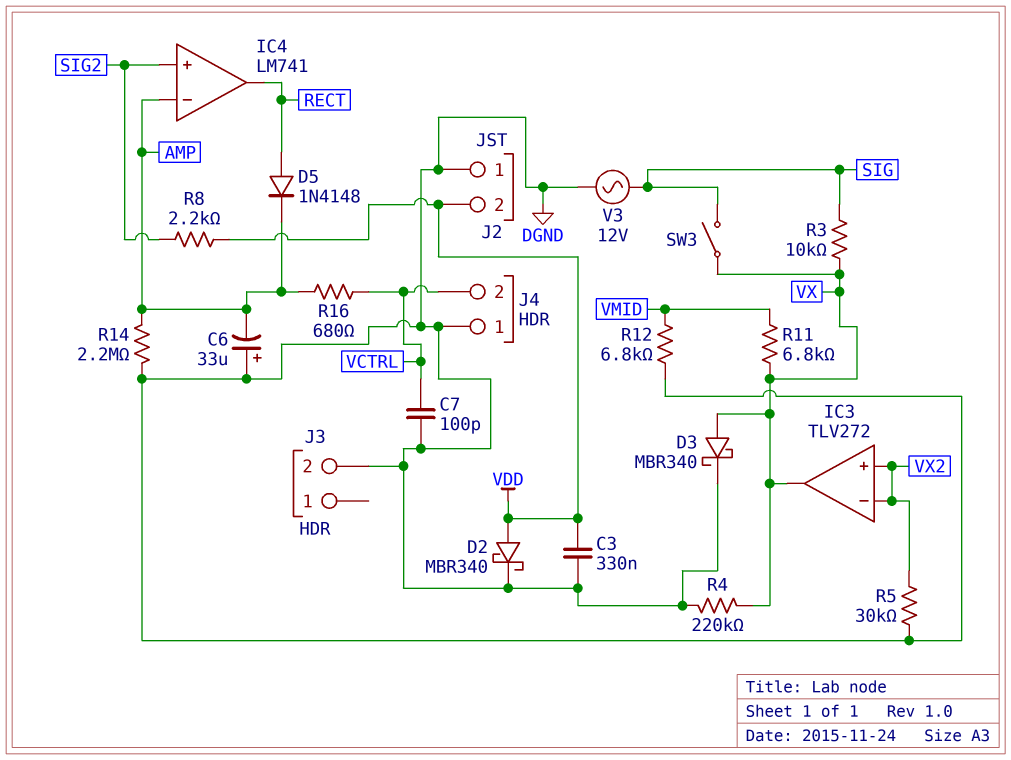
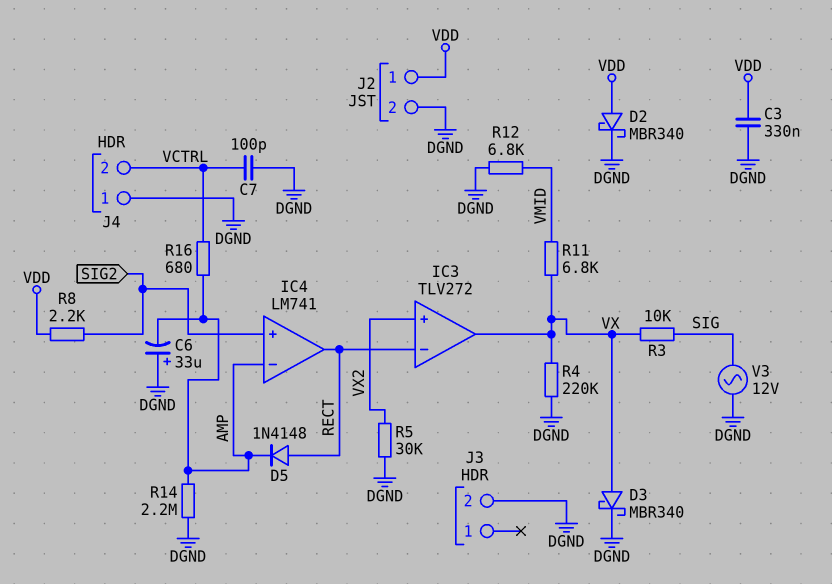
IC3 pin in-: VX2 -> RECT
J2 pin 1: DGND -> VDD
J2 pin 2: VDD -> DGND
SW3: switch (SIG, VX) -> none

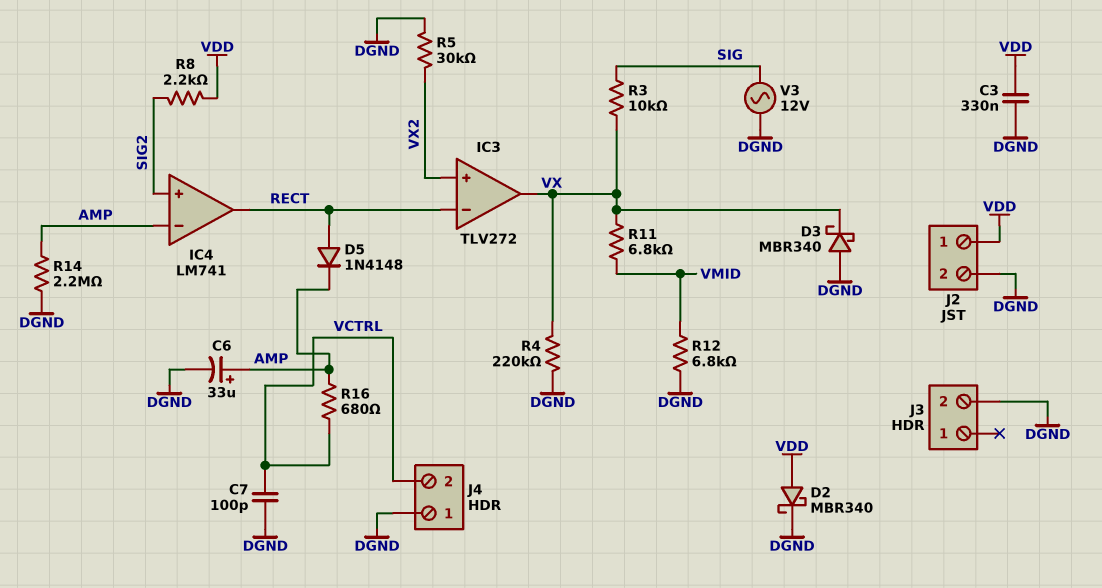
C6: 33uF (plus DGND, minus AMP) -> 33uF (plus AMP, minus DGND)
D3: schottky MBR340 (A VX, K DGND) -> schottky MBR340 (A DGND, K VX)

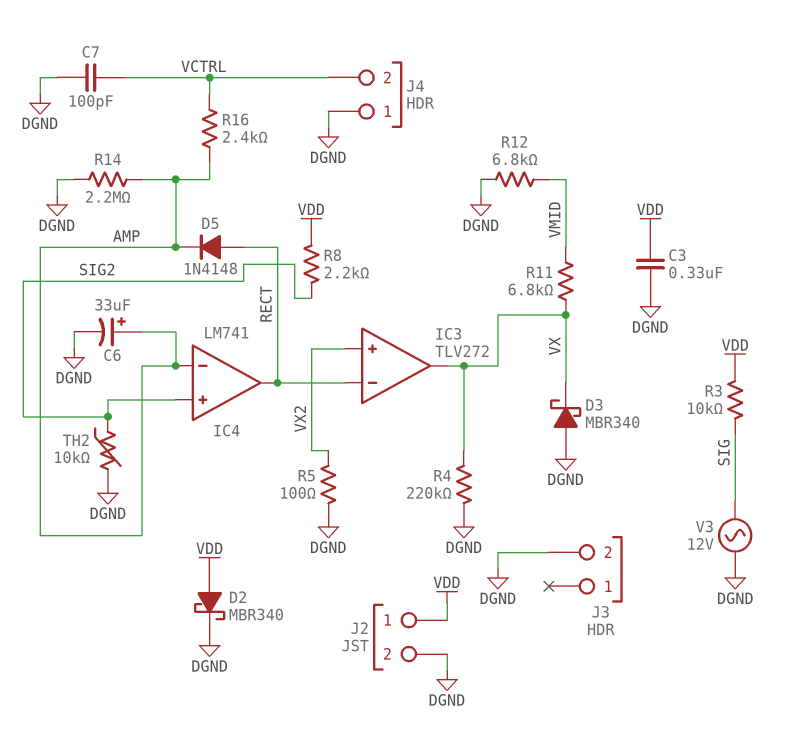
R3: 10k (SIG, VX) -> 10k (SIG, VDD)
R5: 30k (DGND, VX2) -> 100 (DGND, VX2)
R16: 680 (AMP, VCTRL) -> 2.4k (AMP, VCTRL)
TH2: none -> 10k (DGND, SIG2)

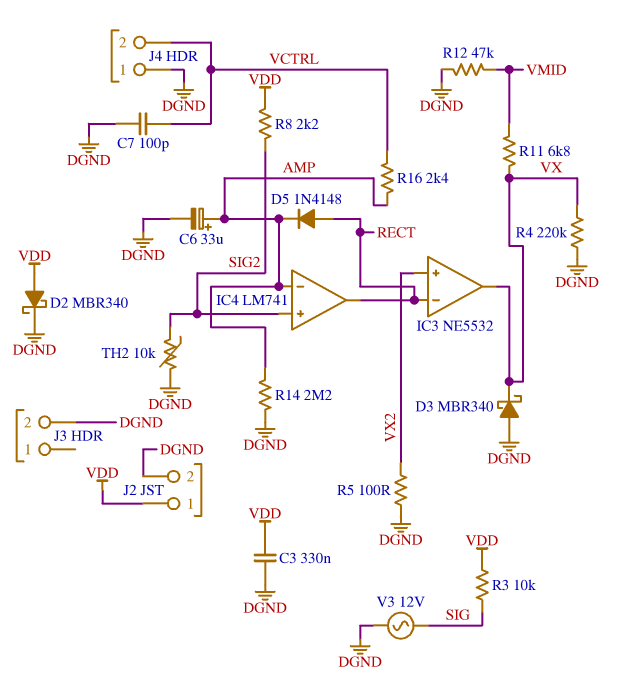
IC3: TLV272 -> NE5532
R12: 6.8k (DGND, VMID) -> 47k (DGND, VMID)

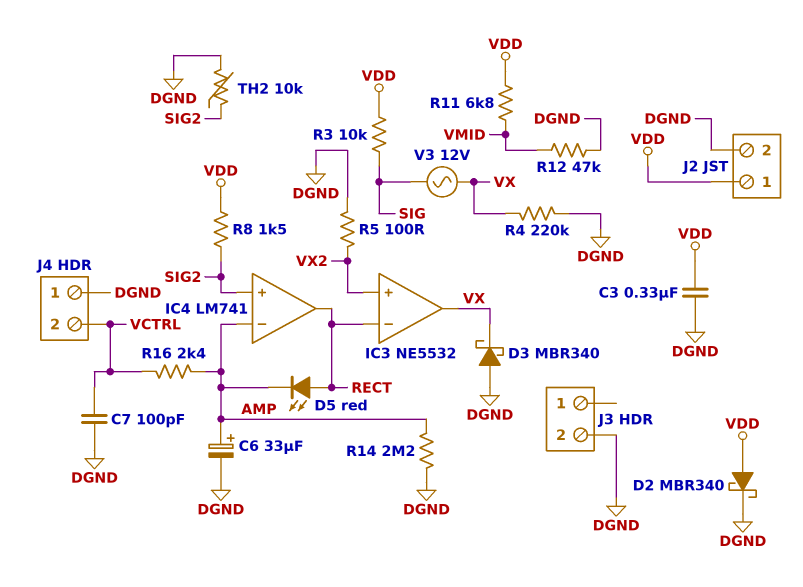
D5: diode 1N4148 (A RECT, K AMP) -> LED red (A RECT, K AMP)
R8: 2.2k (SIG2, VDD) -> 1.5k (SIG2, VDD)
R11: 6.8k (VMID, VX) -> 6.8k (VDD, VMID)
V3: AC 12V (DGND, SIG) -> AC 12V (SIG, VX)

